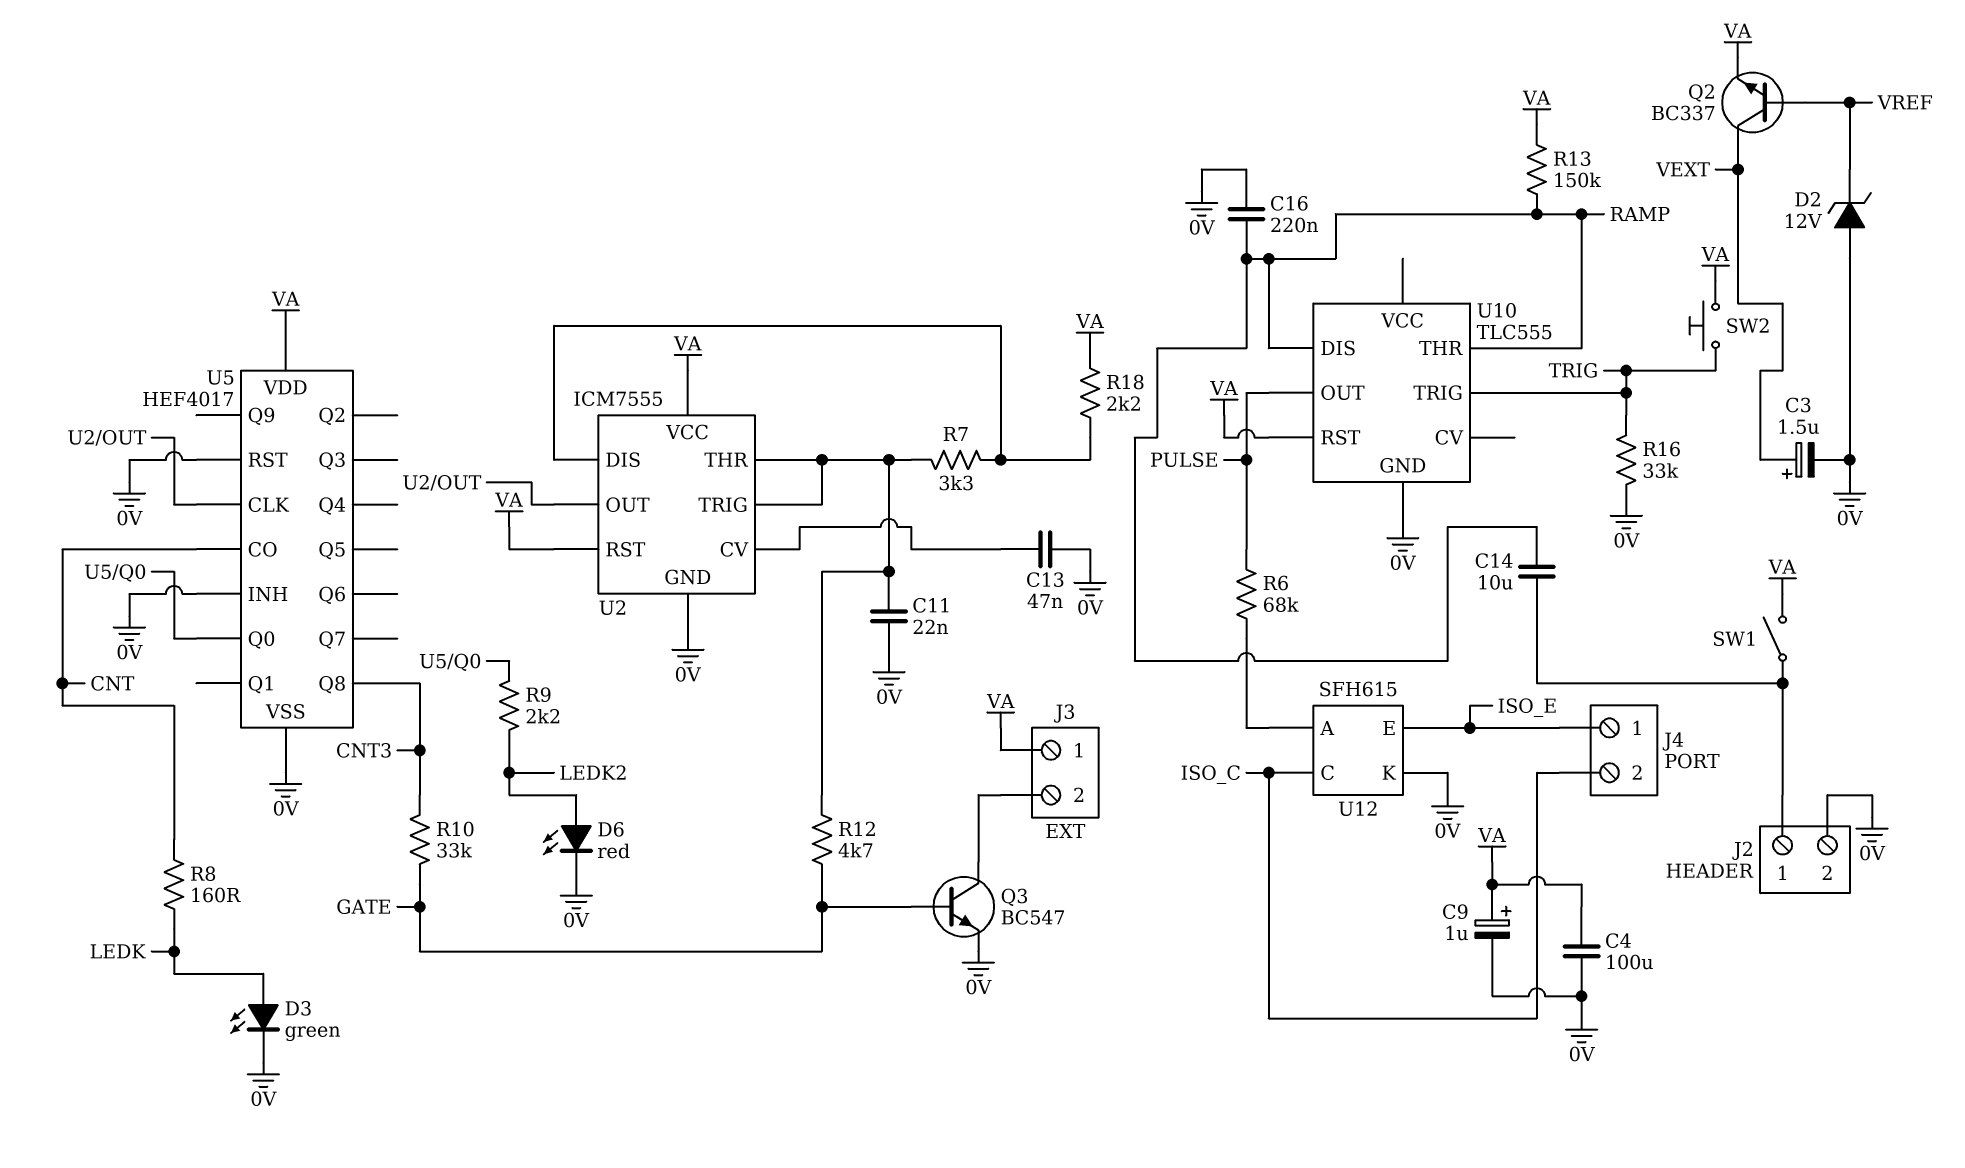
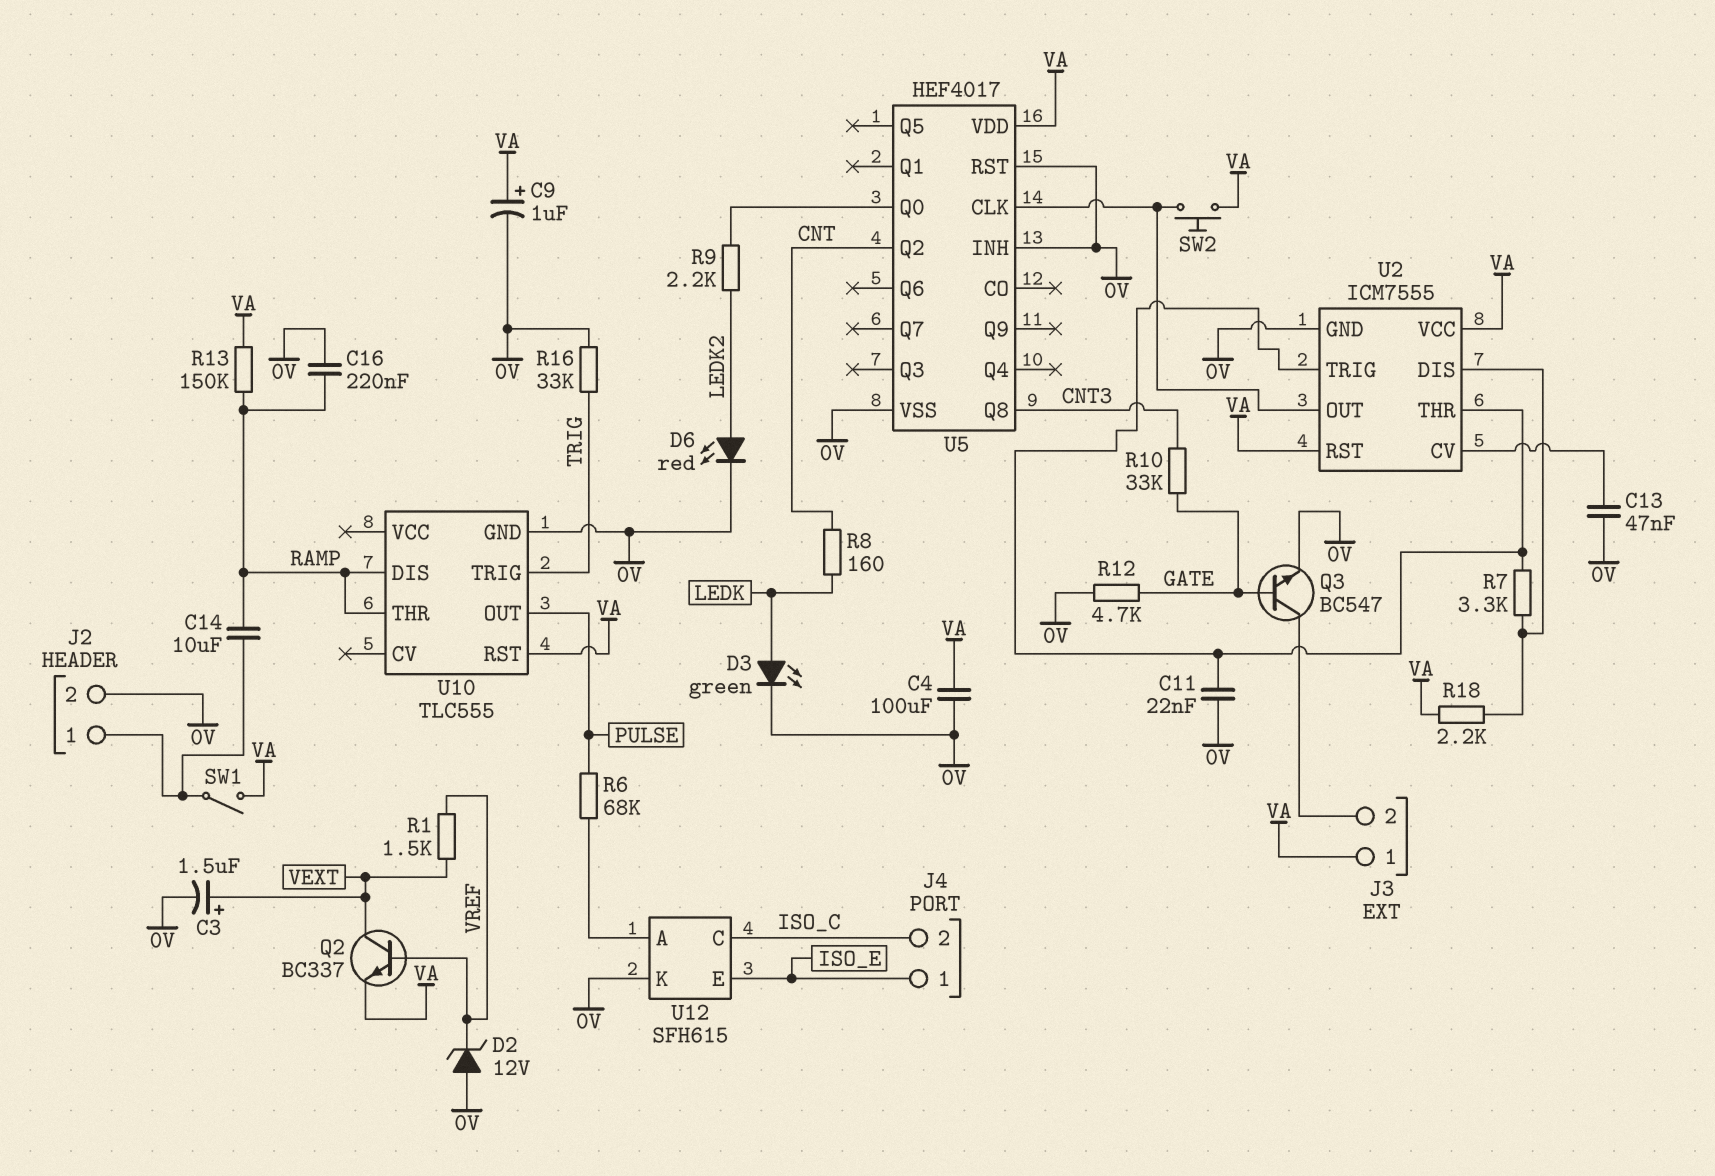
R1: none -> 1.5k (VEXT, VREF)
R12: 4.7k (GATE, U2/THR) -> 4.7k (0V, GATE)
SW2: button (TRIG, VA) -> button (U2/OUT, VA)
U5 pin CO: CNT -> none
U5 pin Q2: none -> CNT

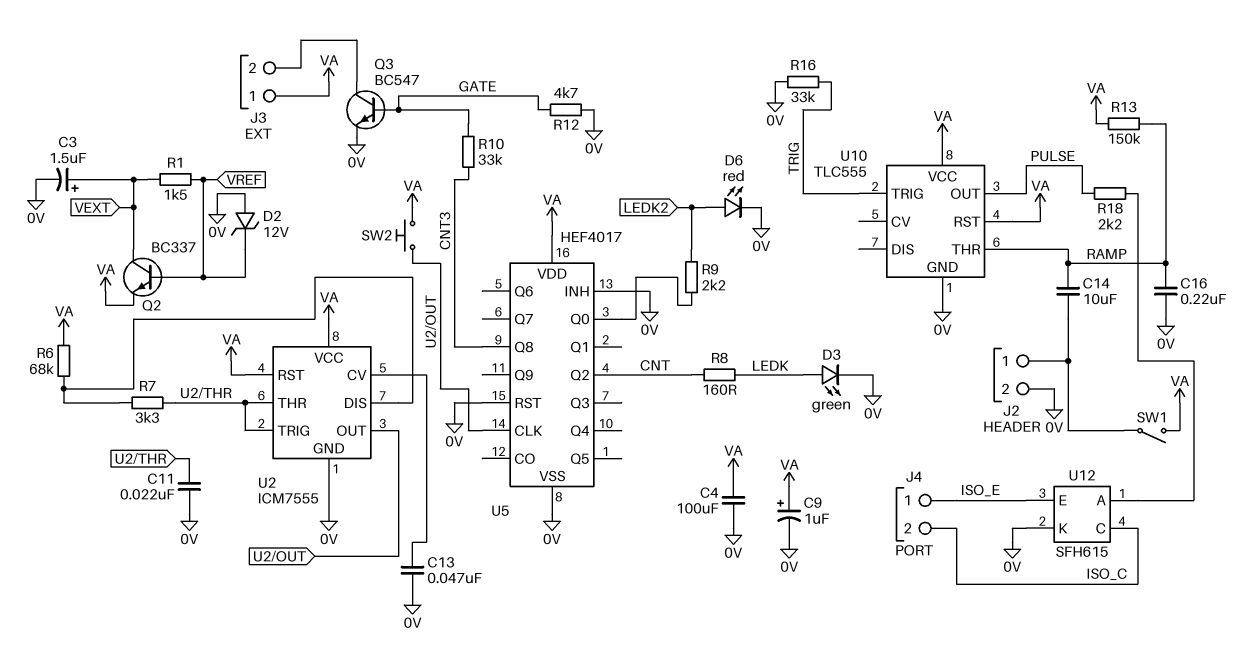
R6: 68k (PULSE, U12/A) -> 68k (U2/DIS, VA)
R18: 2.2k (U2/DIS, VA) -> 2.2k (PULSE, U12/A)
U10 pin DIS: RAMP -> none
U10 pin VCC: none -> VA

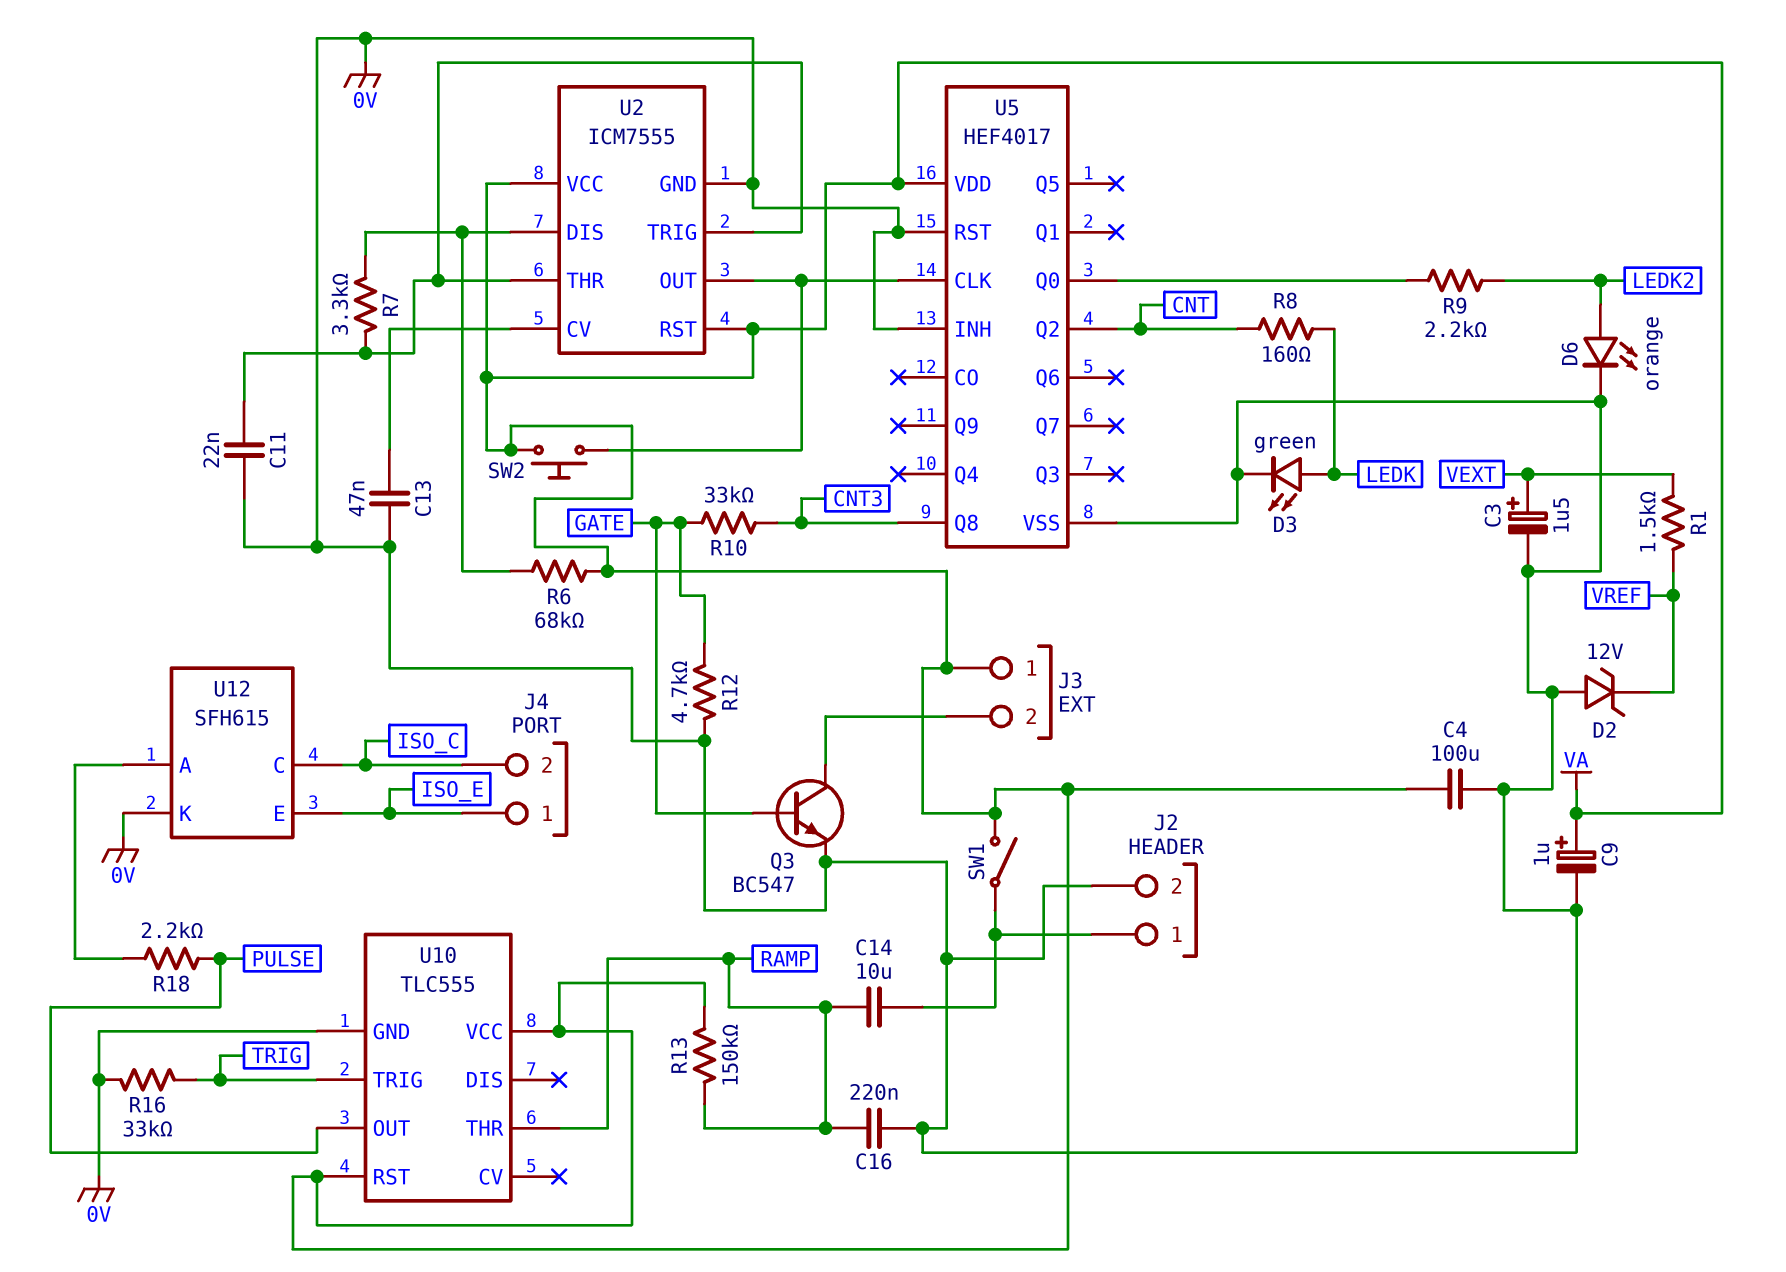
D6: LED red (A LEDK2, K 0V) -> LED orange (A LEDK2, K 0V)
Q2: NPN BC337 (B VREF, C VEXT, E VA) -> none

